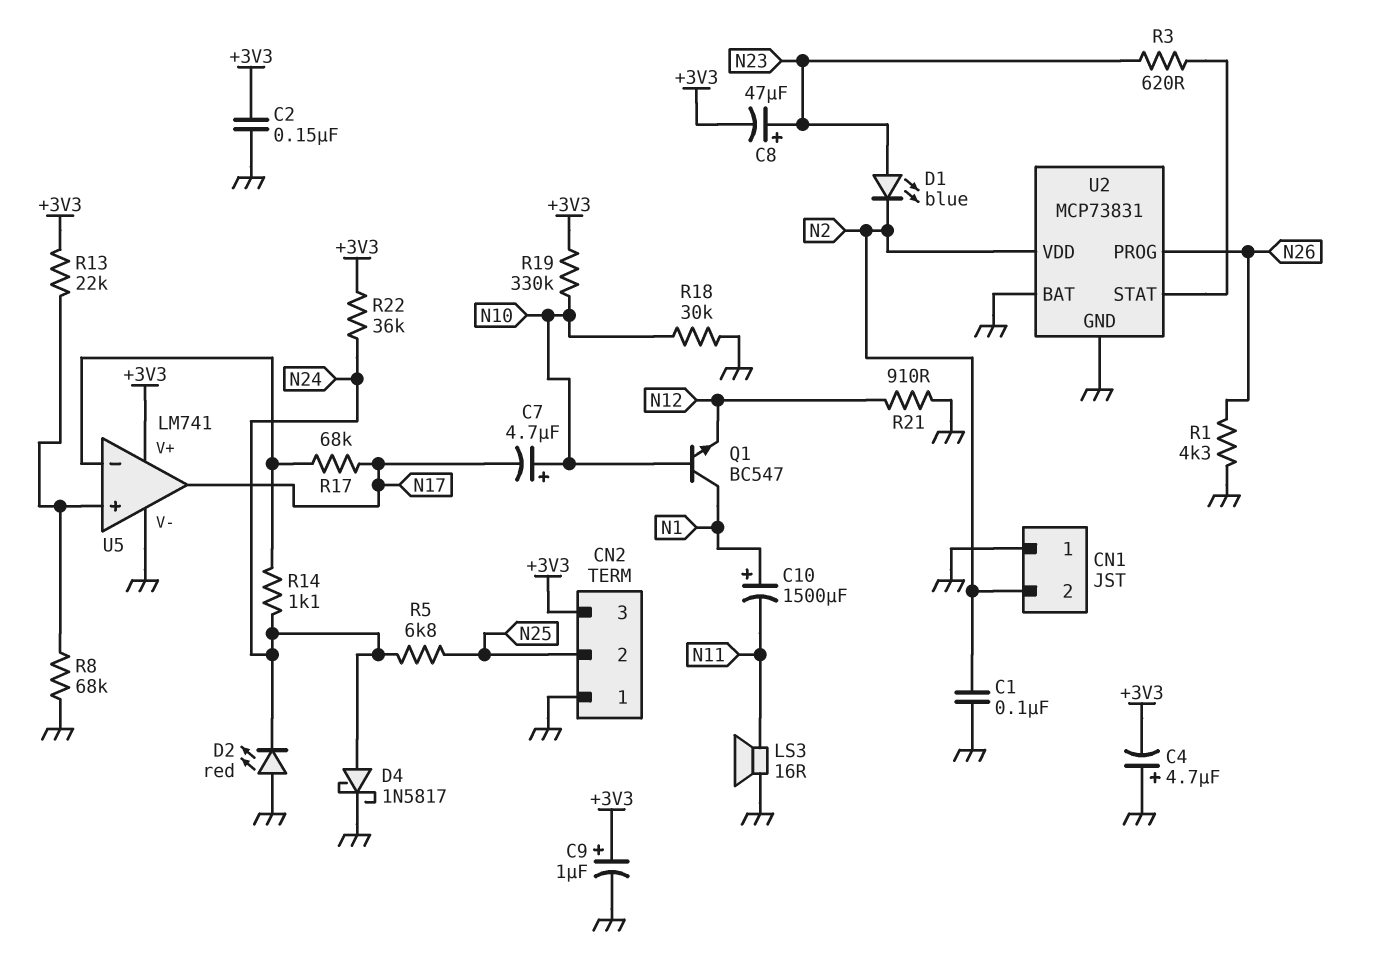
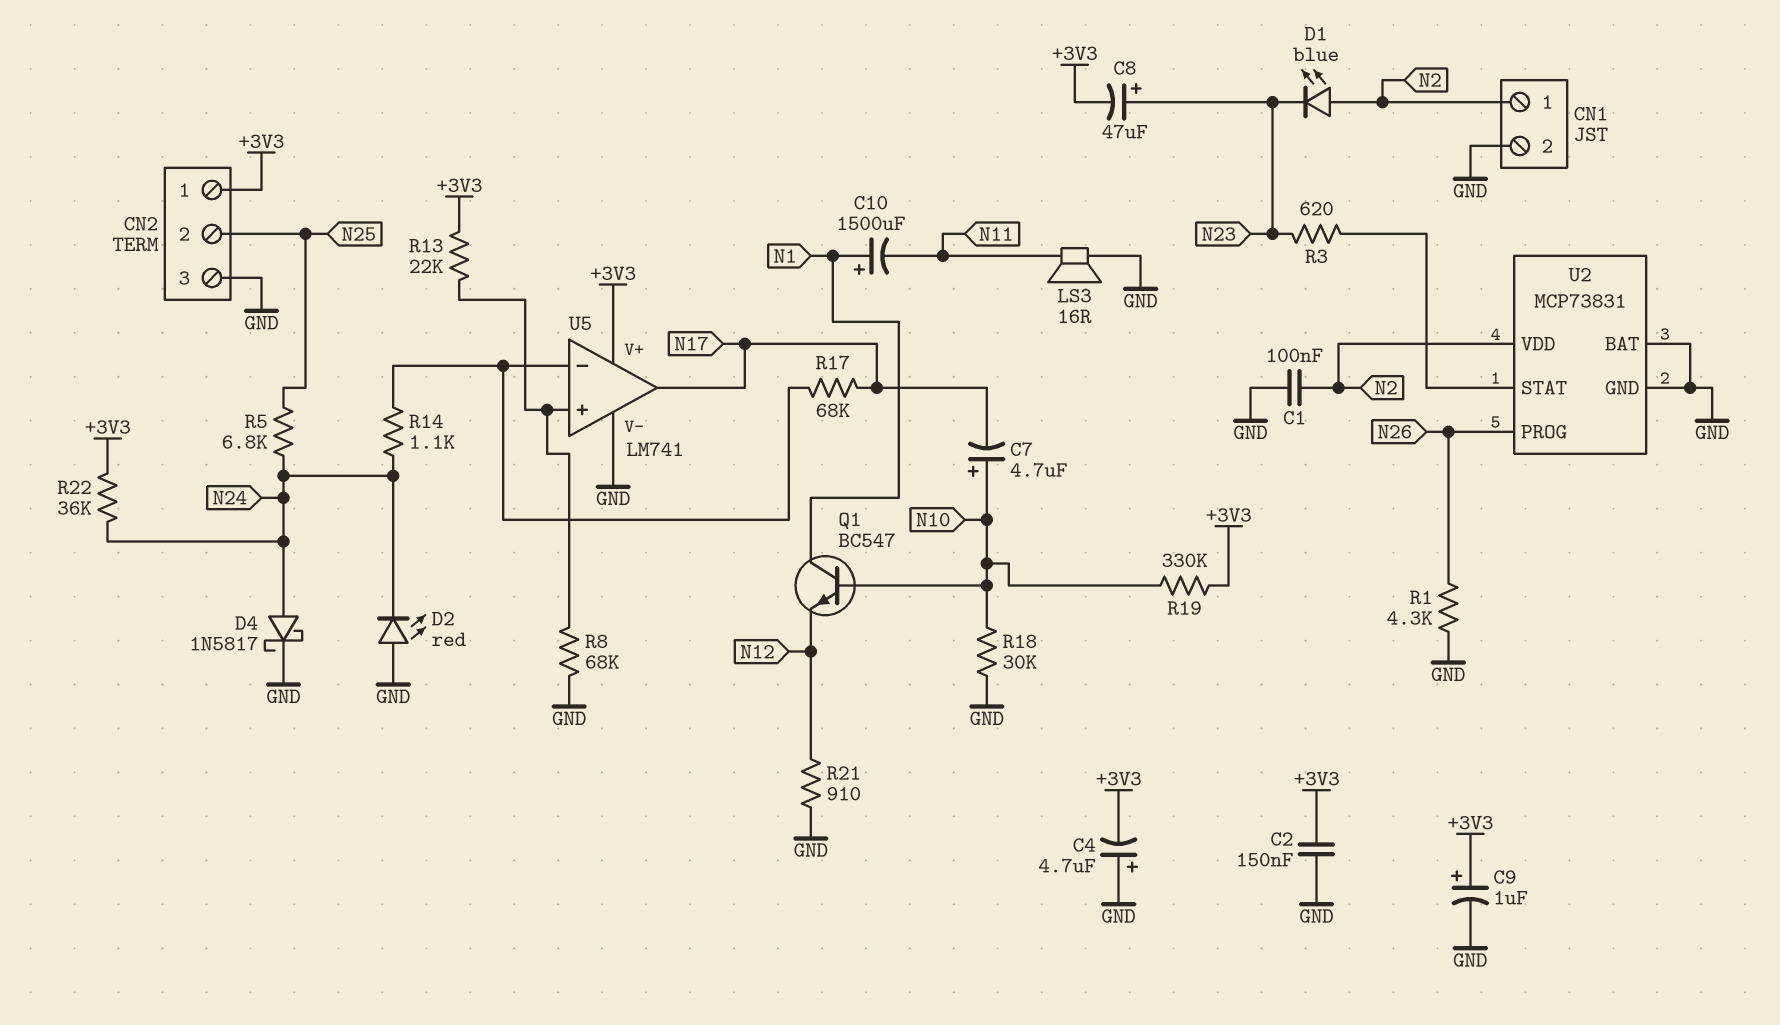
CN1 pin 1: GND -> N2
CN1 pin 2: N2 -> GND
CN2 pin 1: GND -> +3V3
CN2 pin 3: +3V3 -> GND
D1: LED blue (A N23, K N2) -> LED blue (A N2, K N23)

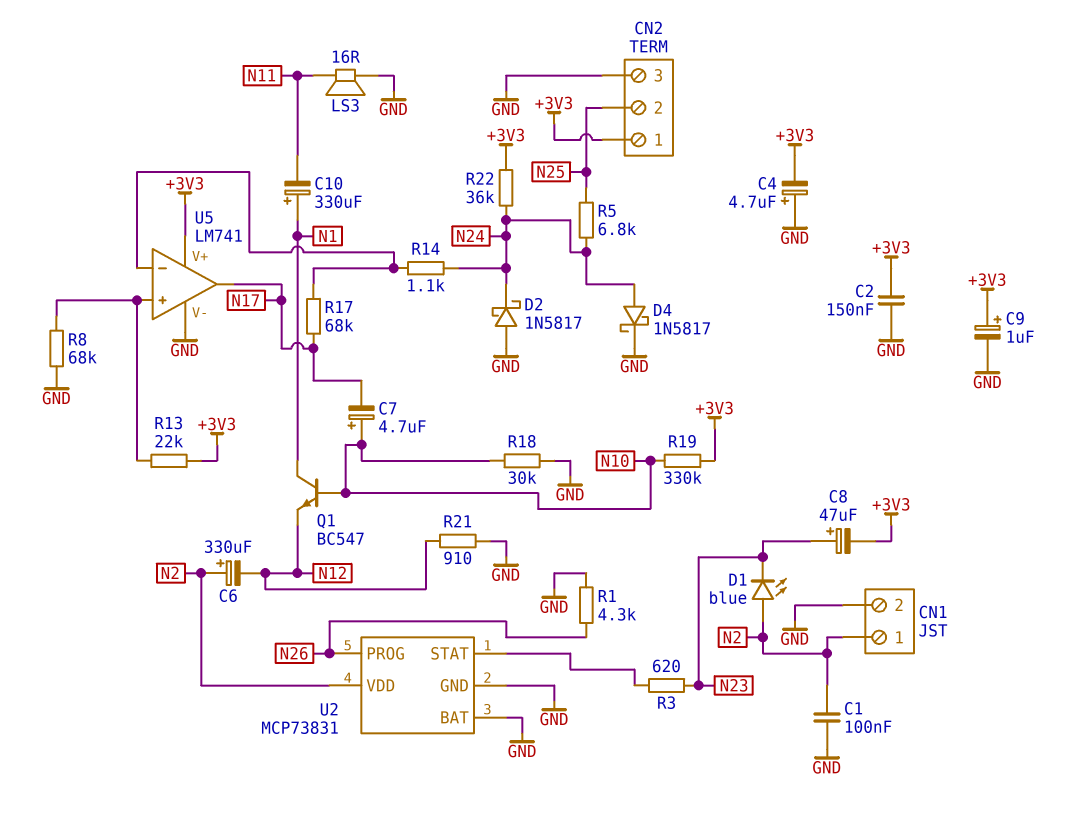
C6: none -> 330uF (plus N2, minus N12)
C10: 1500uF (plus N1, minus N11) -> 330uF (plus N1, minus N11)
D2: LED red (A GND, K N24) -> schottky 1N5817 (A GND, K N24)

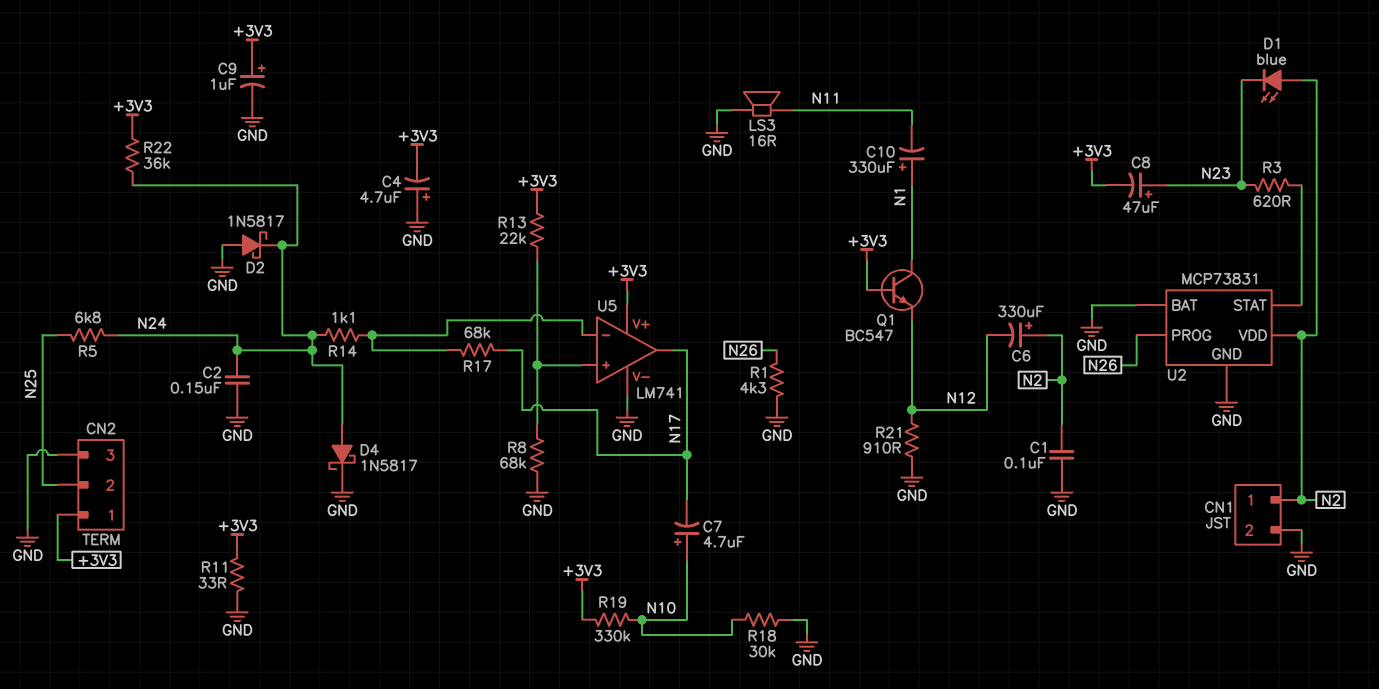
C2: 150nF (+3V3, GND) -> 150nF (GND, N24)
Q1: NPN BC547 (B N10, C N1, E N12) -> NPN BC547 (B +3V3, C N1, E N12)
R11: none -> 33 (+3V3, GND)

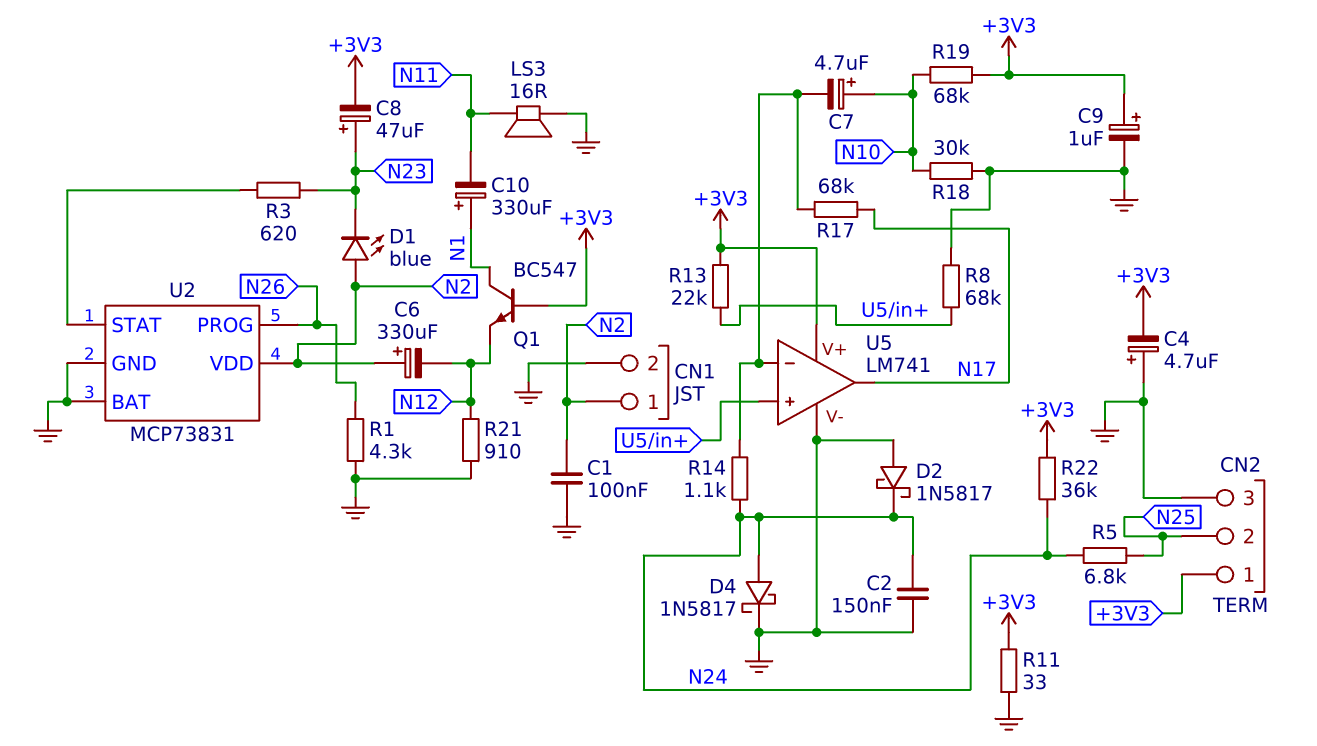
C7: 4.7uF (plus N10, minus N17) -> 4.7uF (plus N10, minus U5/in-)
R19: 330k (+3V3, N10) -> 68k (+3V3, N10)

